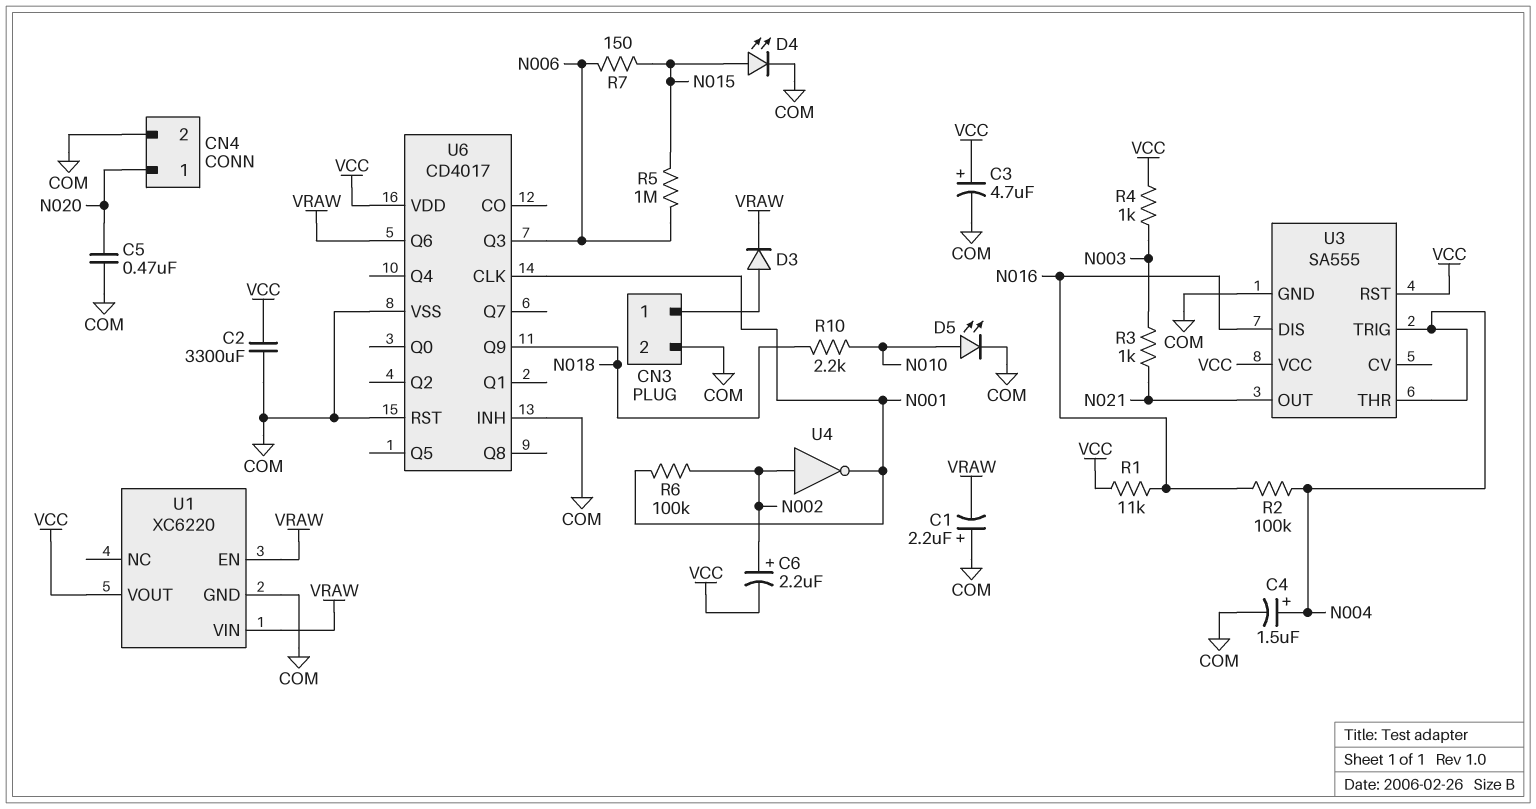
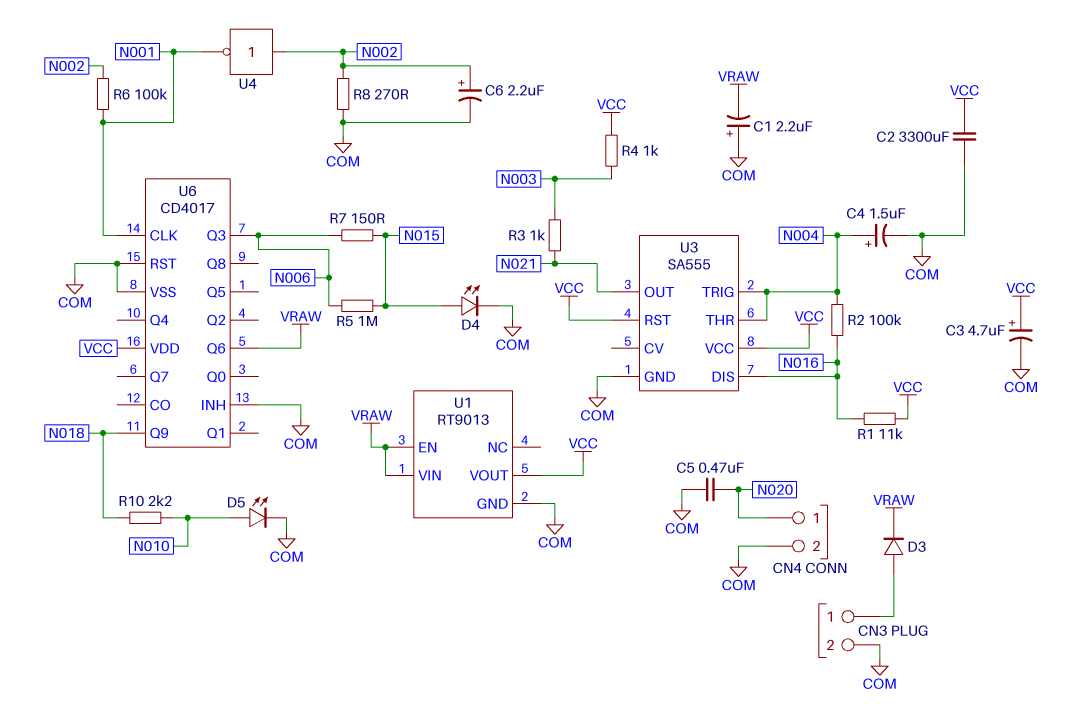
C6: 2.2uF (plus N002, minus VCC) -> 2.2uF (plus N002, minus COM)
R8: none -> 270 (COM, N002)
U1: XC6220 -> RT9013

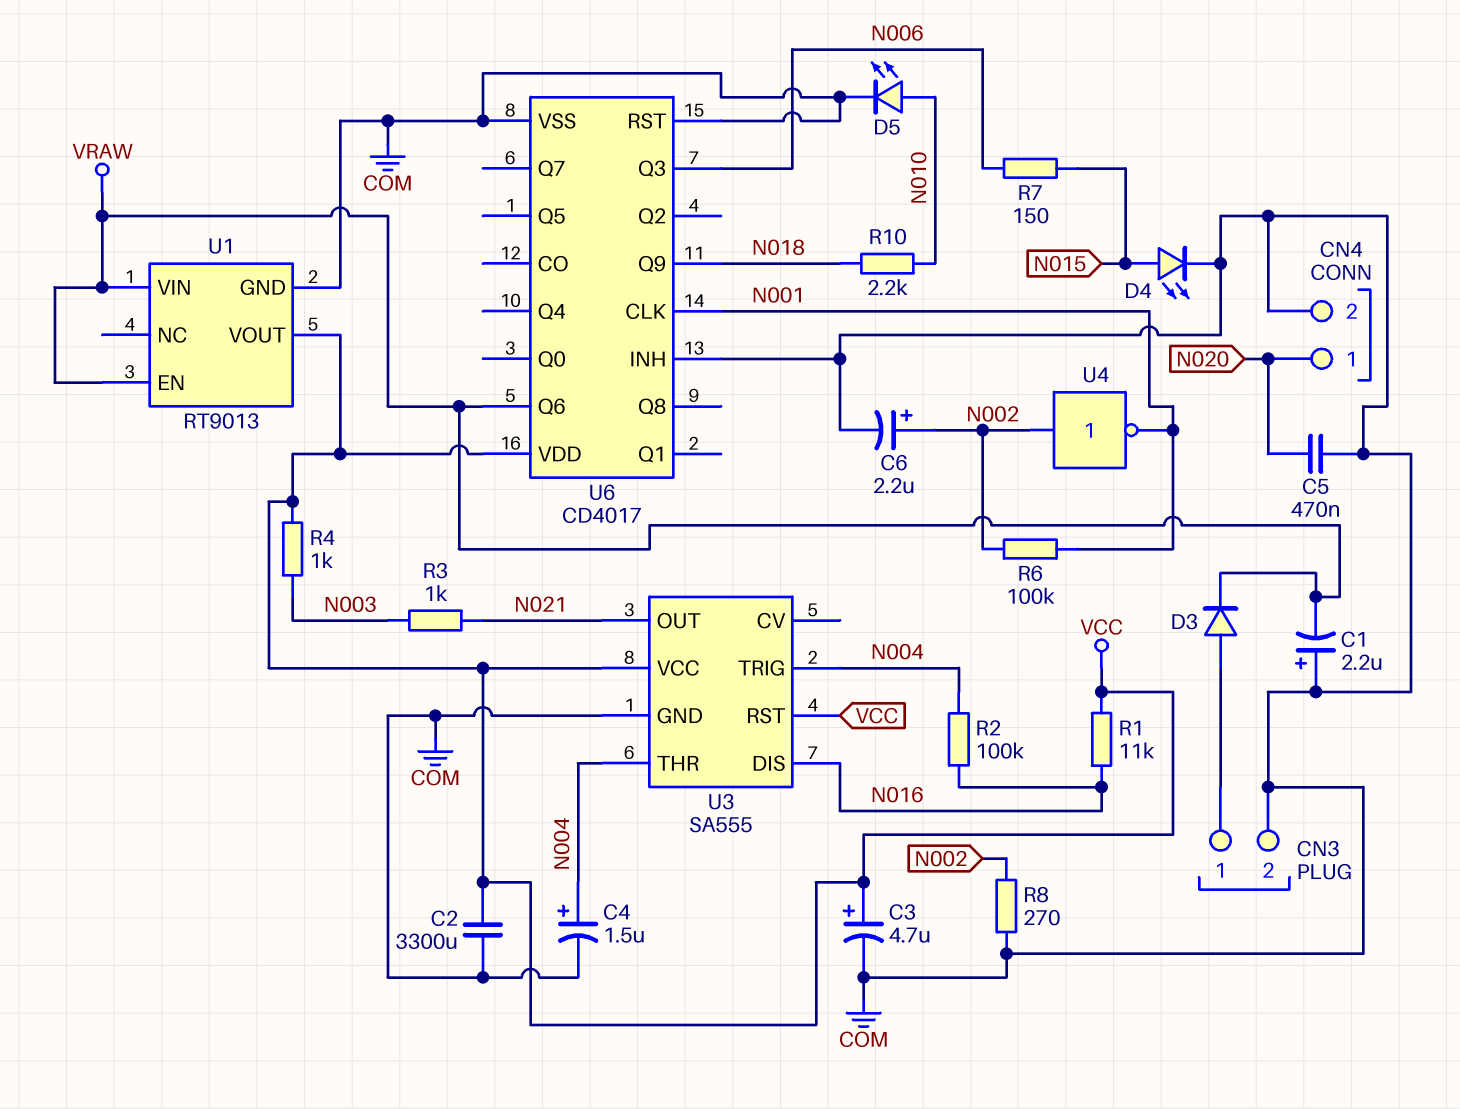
R5: 1M (N006, N015) -> none

